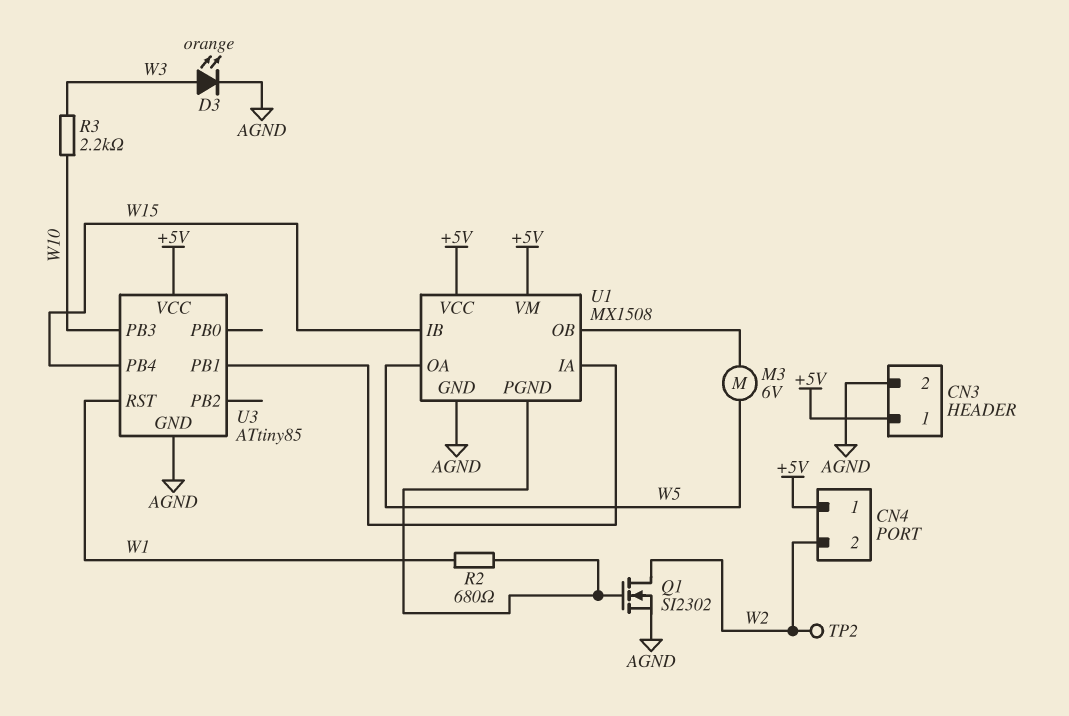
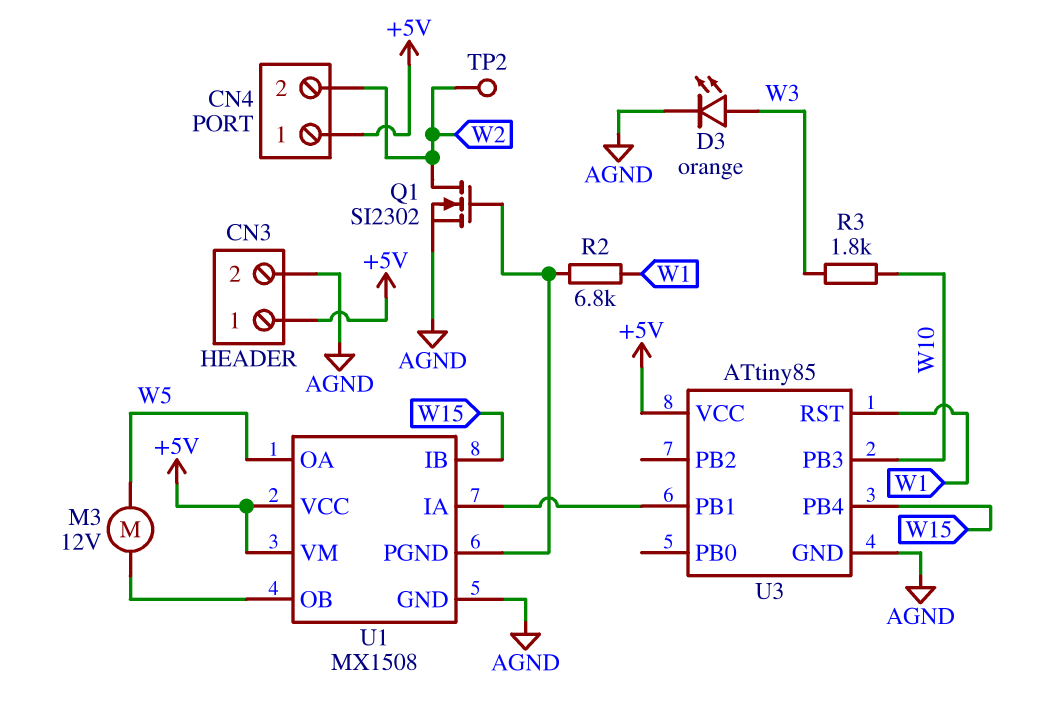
M3: motor 6V (U1/OB, W5) -> motor 12V (U1/OB, W5)
R2: 680 (U1/PGND, W1) -> 6.8k (U1/PGND, W1)
R3: 2.2k (W3, W10) -> 1.8k (W3, W10)

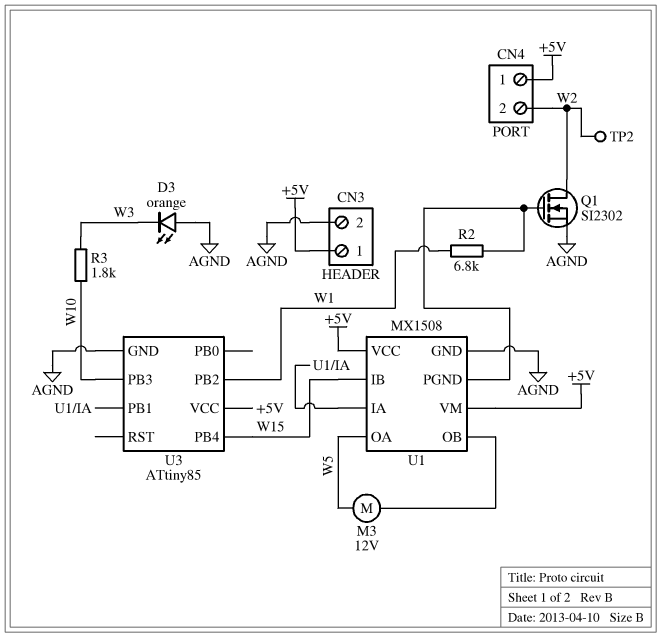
D3: LED orange (A W3, K AGND) -> LED orange (A AGND, K W3)
U3 pin PB2: none -> W1
U3 pin RST: W1 -> none

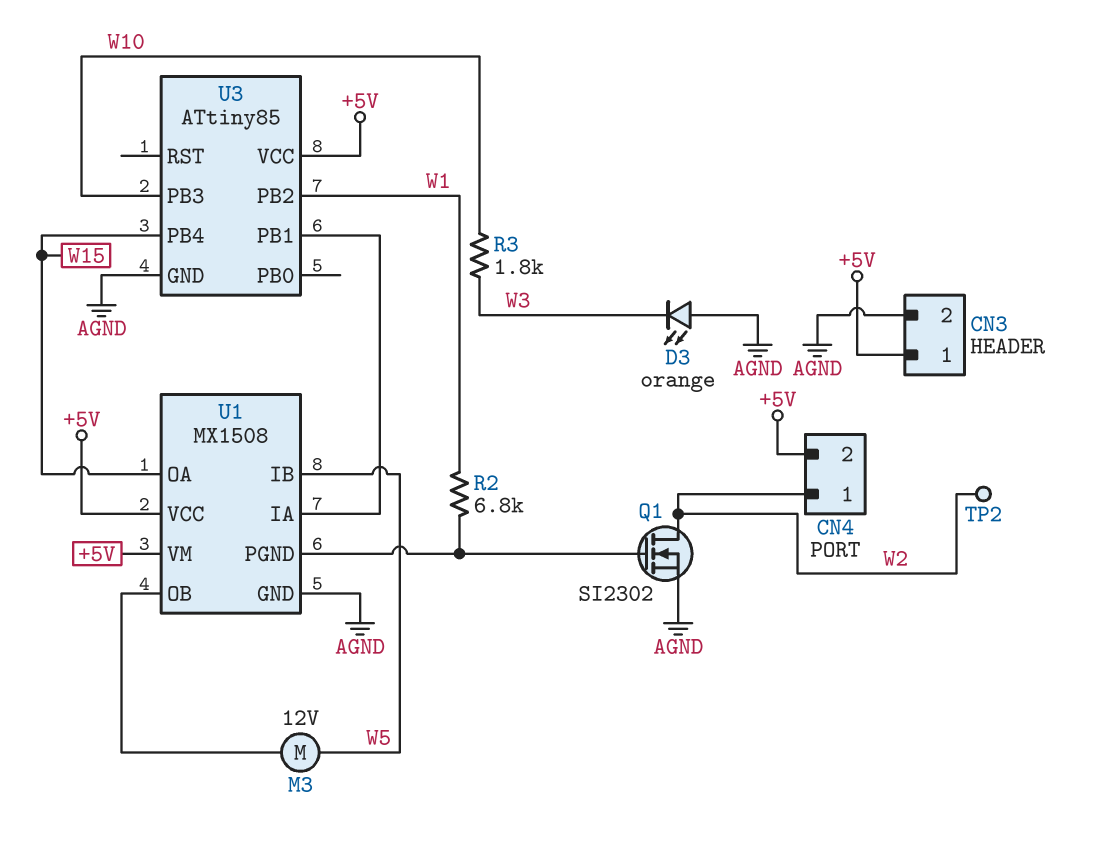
CN4 pin 1: +5V -> W2
CN4 pin 2: W2 -> +5V
U1 pin IB: W15 -> W5
U1 pin OA: W5 -> W15

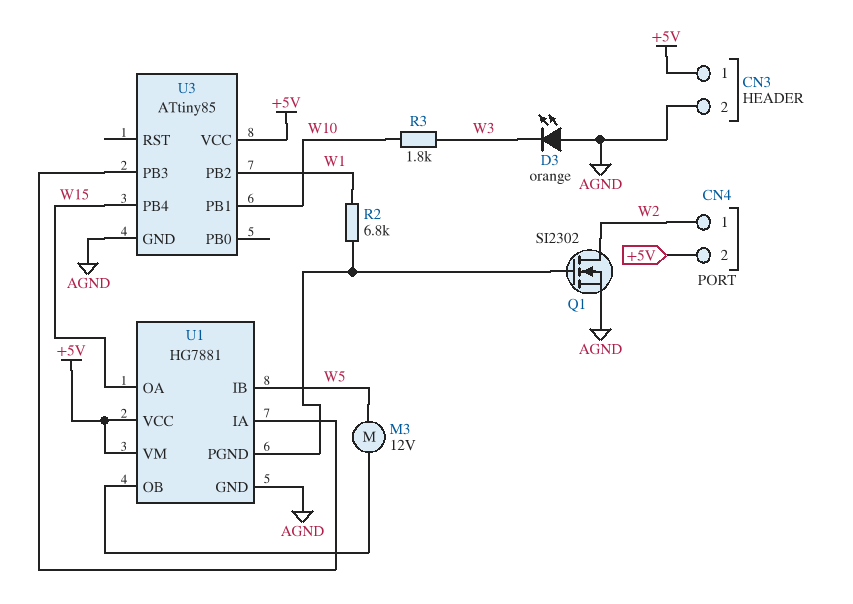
TP2: test point (W2) -> none
U1: MX1508 -> HG7881
U3 pin PB1: U1/IA -> W10
U3 pin PB3: W10 -> U1/IA

